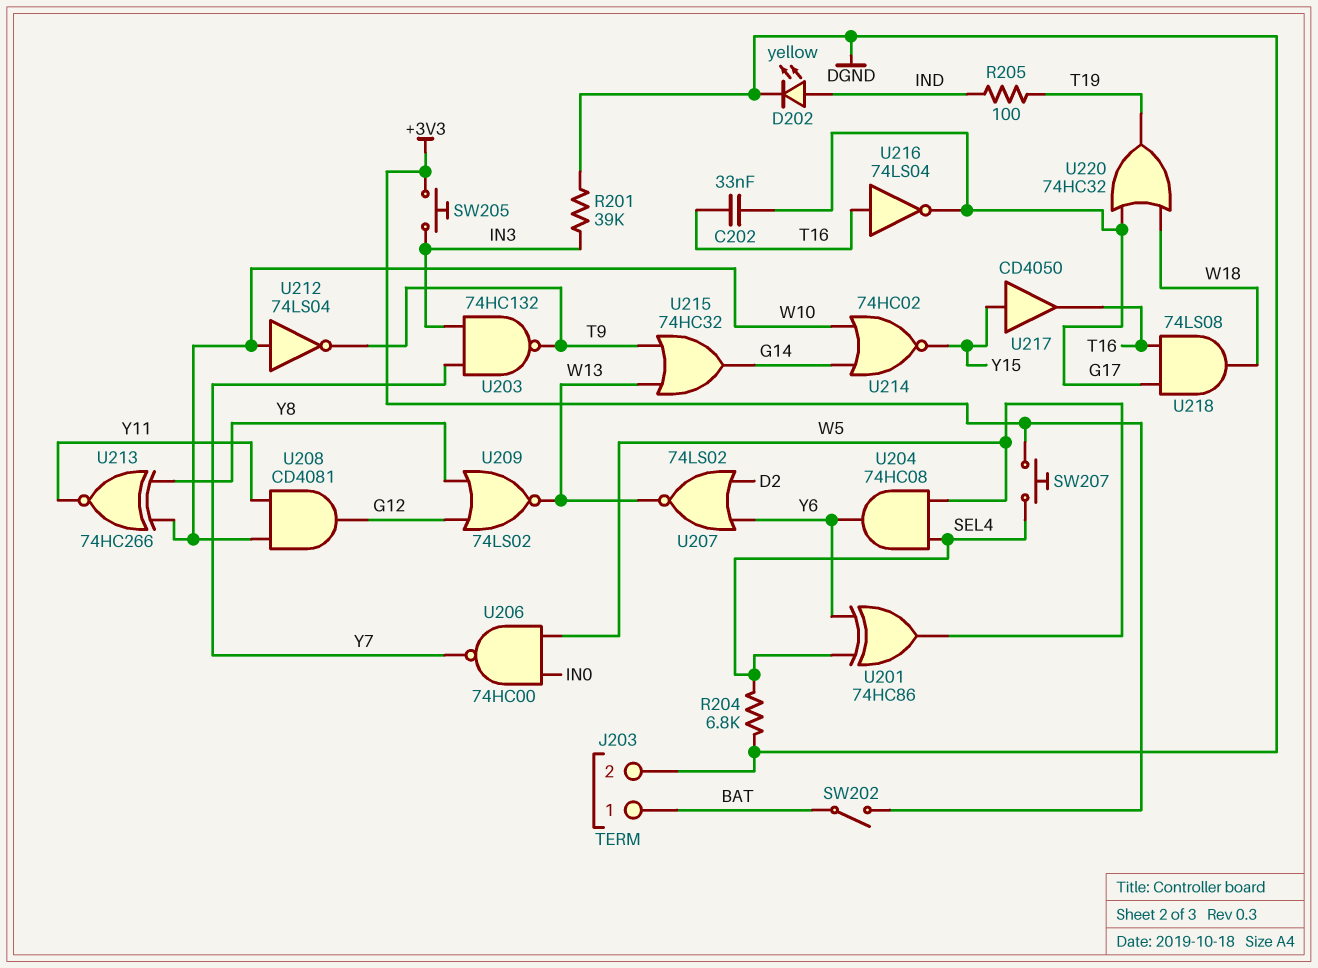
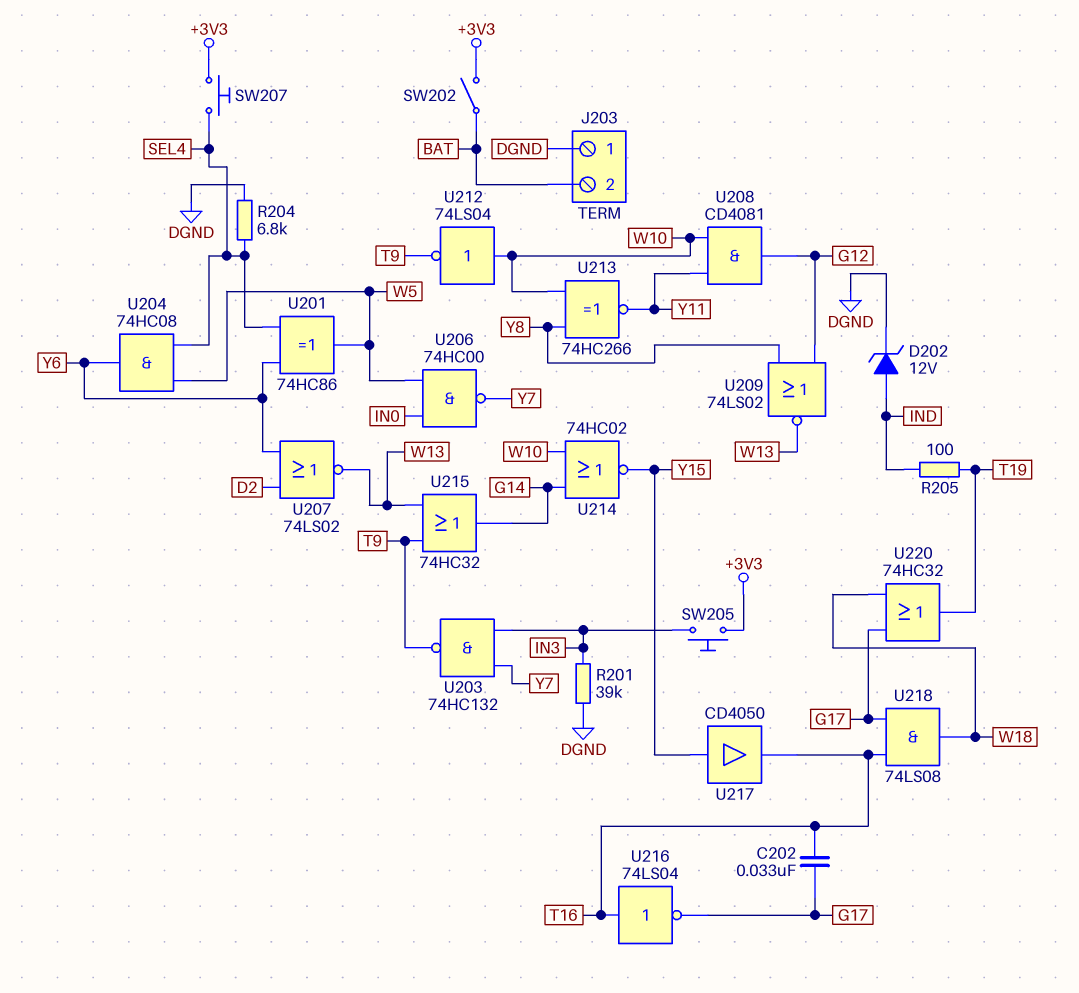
D202: LED yellow (A IND, K DGND) -> zener 12V (A IND, K DGND)
J203 pin 1: BAT -> DGND
J203 pin 2: DGND -> BAT

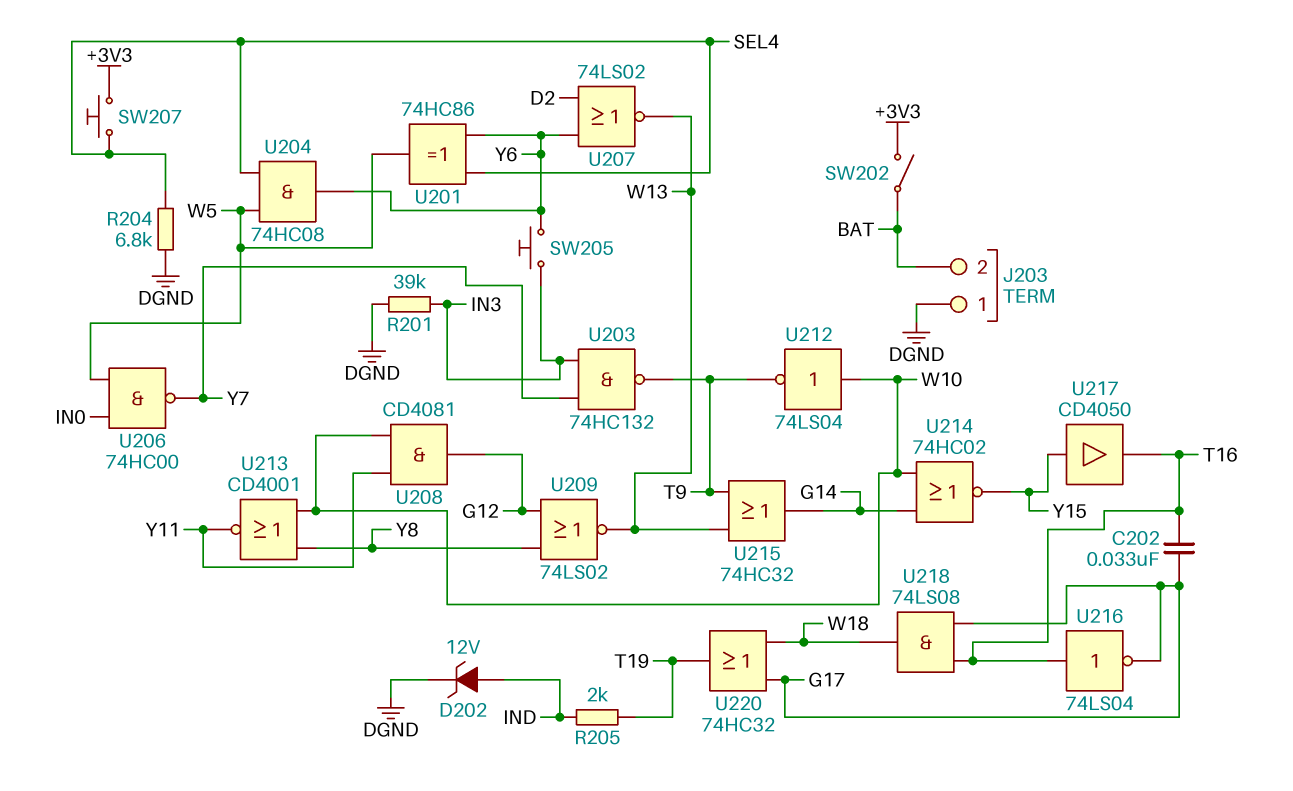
R205: 100 (IND, T19) -> 2k (IND, T19)
SW205: button (+3V3, IN3) -> button (IN3, Y6)
U213: XNOR 74HC266 (in W10, in Y8, out Y11) -> NOR CD4001 (in W10, in Y8, out Y11)

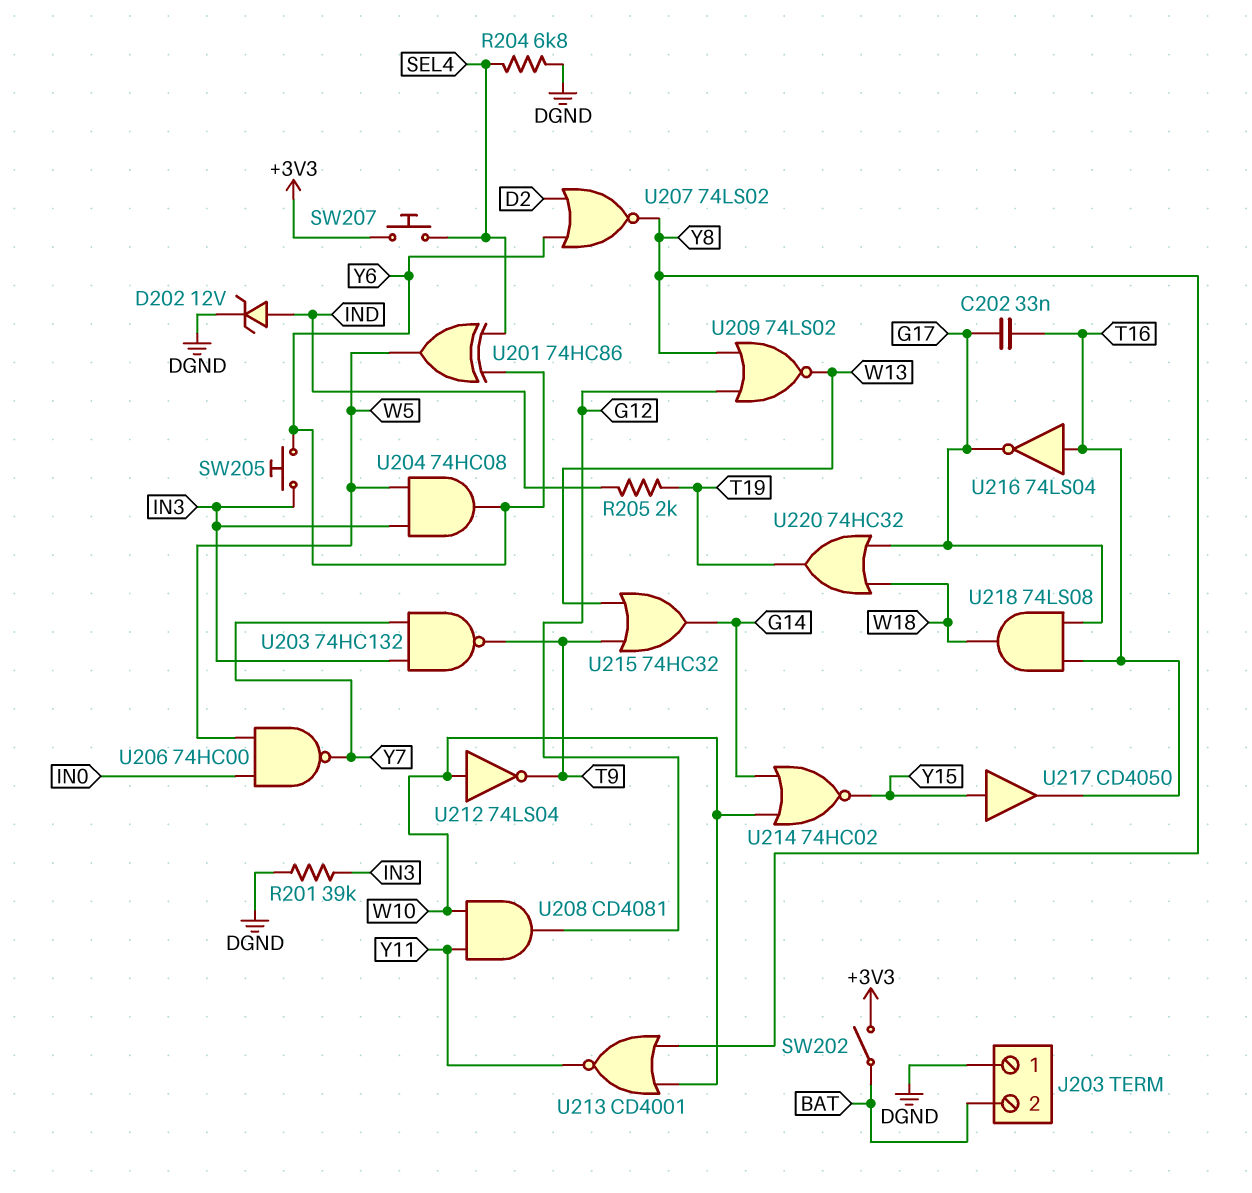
U204: AND 74HC08 (in SEL4, in W5, out Y6) -> AND 74HC08 (in IN3, in W5, out Y6)
U207: NOR 74LS02 (in D2, in Y6, out W13) -> NOR 74LS02 (in D2, in Y6, out Y8)

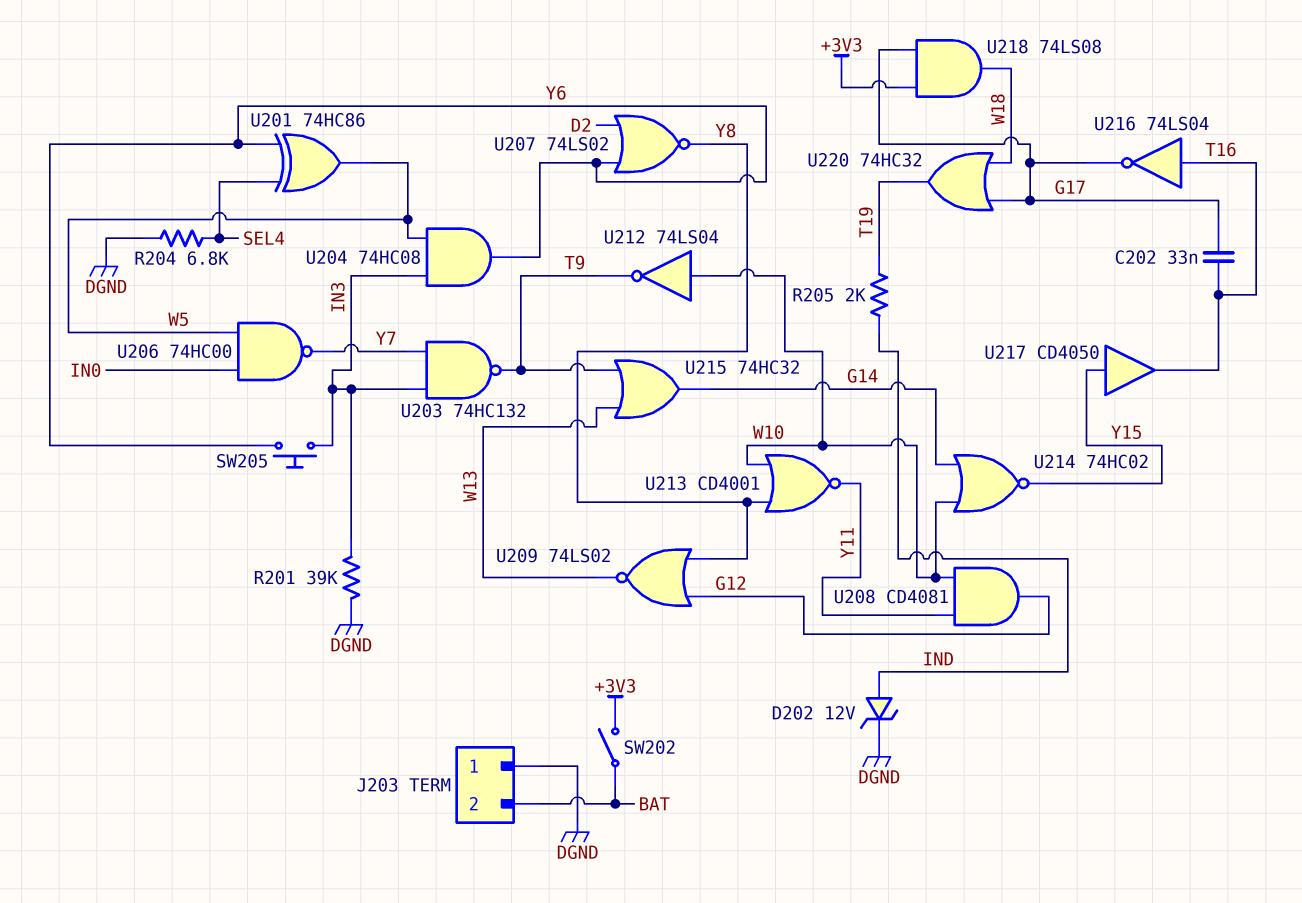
SW207: button (+3V3, SEL4) -> none
U218: AND 74LS08 (in G17, in T16, out W18) -> AND 74LS08 (in +3V3, in G17, out W18)

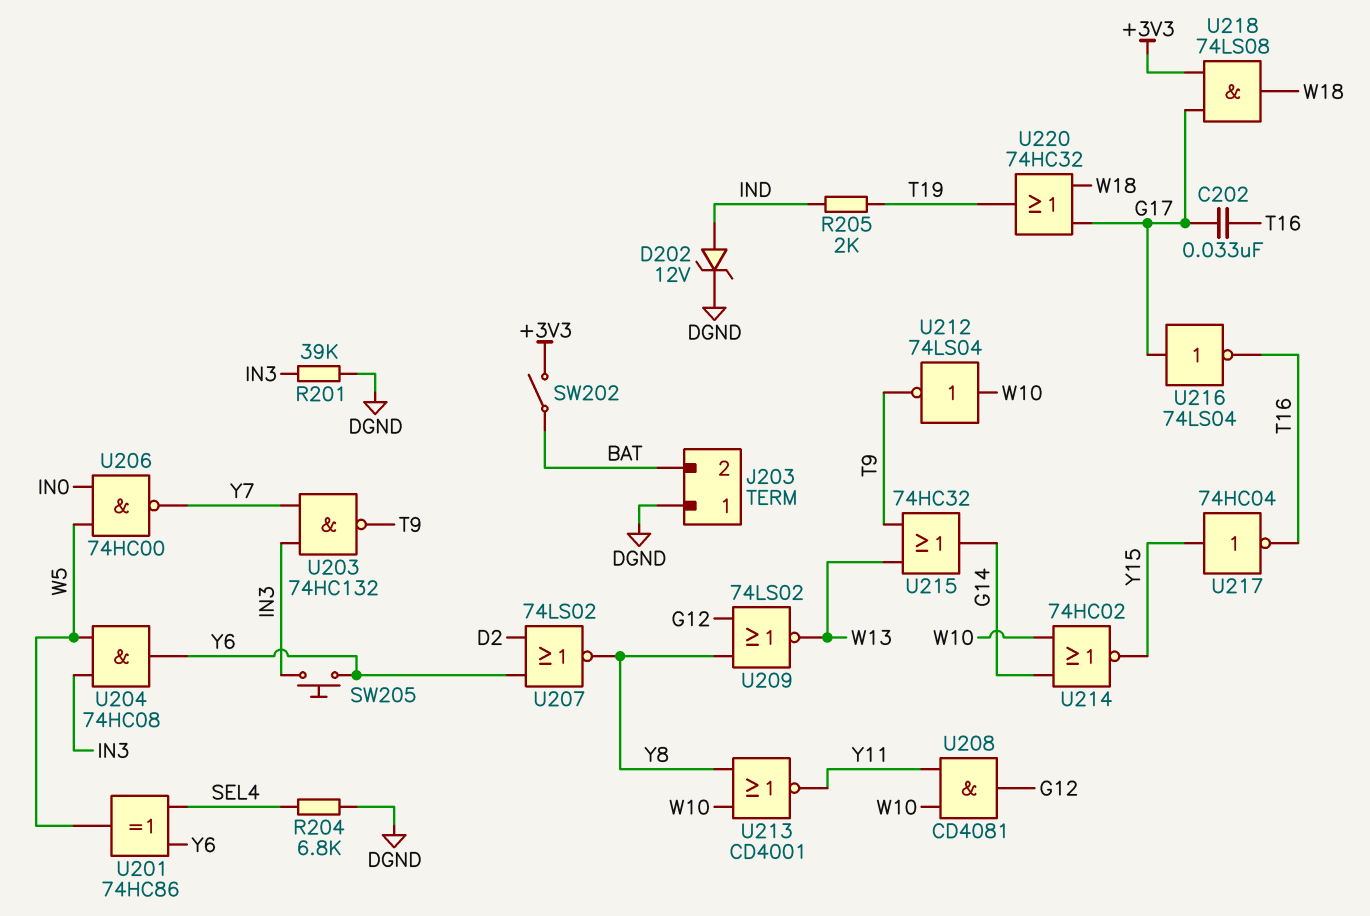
U216: NOT 74LS04 (in T16, out G17) -> NOT 74LS04 (in G17, out T16)
U217: buffer CD4050 (in Y15, out T16) -> NOT 74HC04 (in Y15, out T16)

